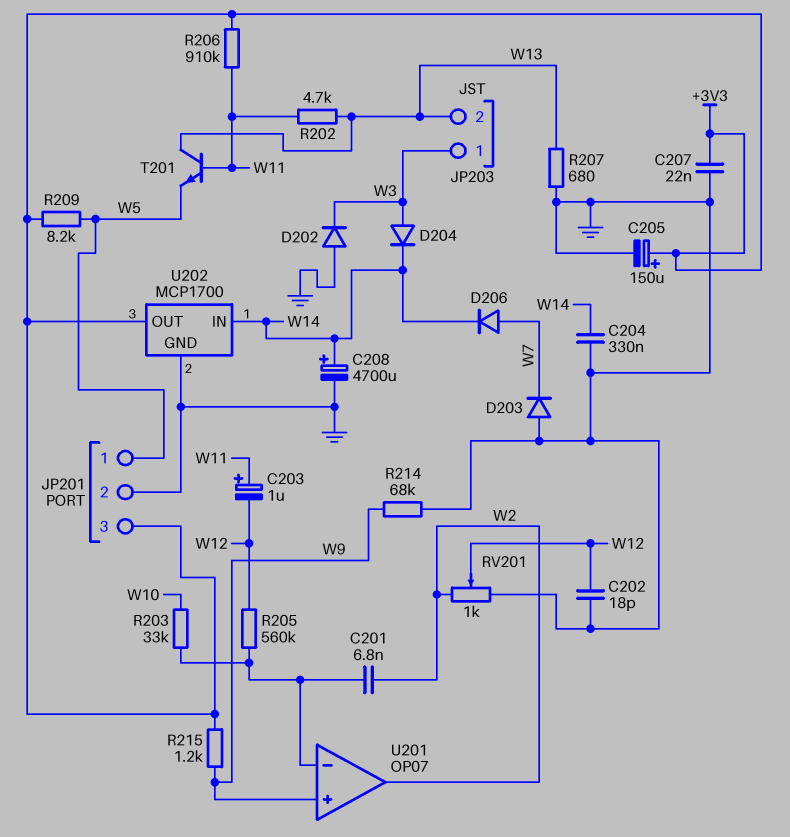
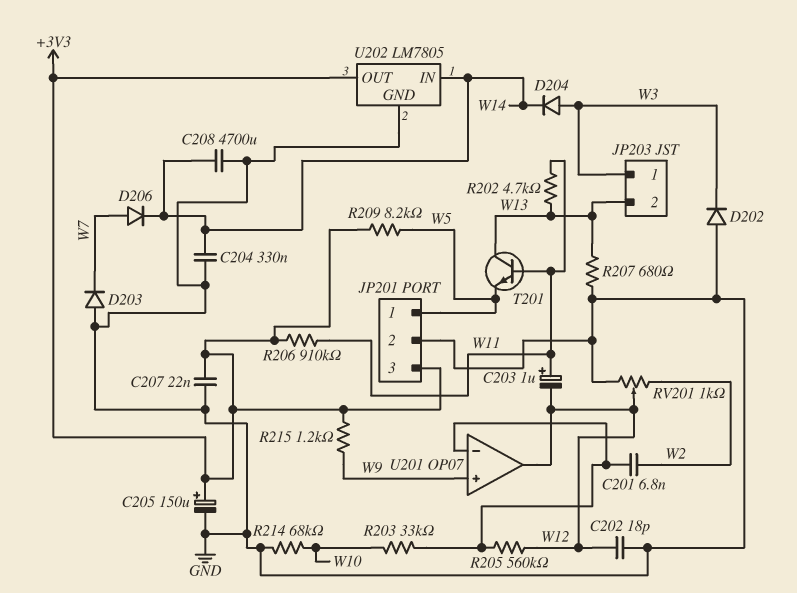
C208: 4700uF (plus W14, minus GND) -> 4700uF (GND, W14)
R214: 68k (GND, W9) -> 68k (GND, W10)
U201 pin out: W2 -> W12
U202: MCP1700 -> LM7805

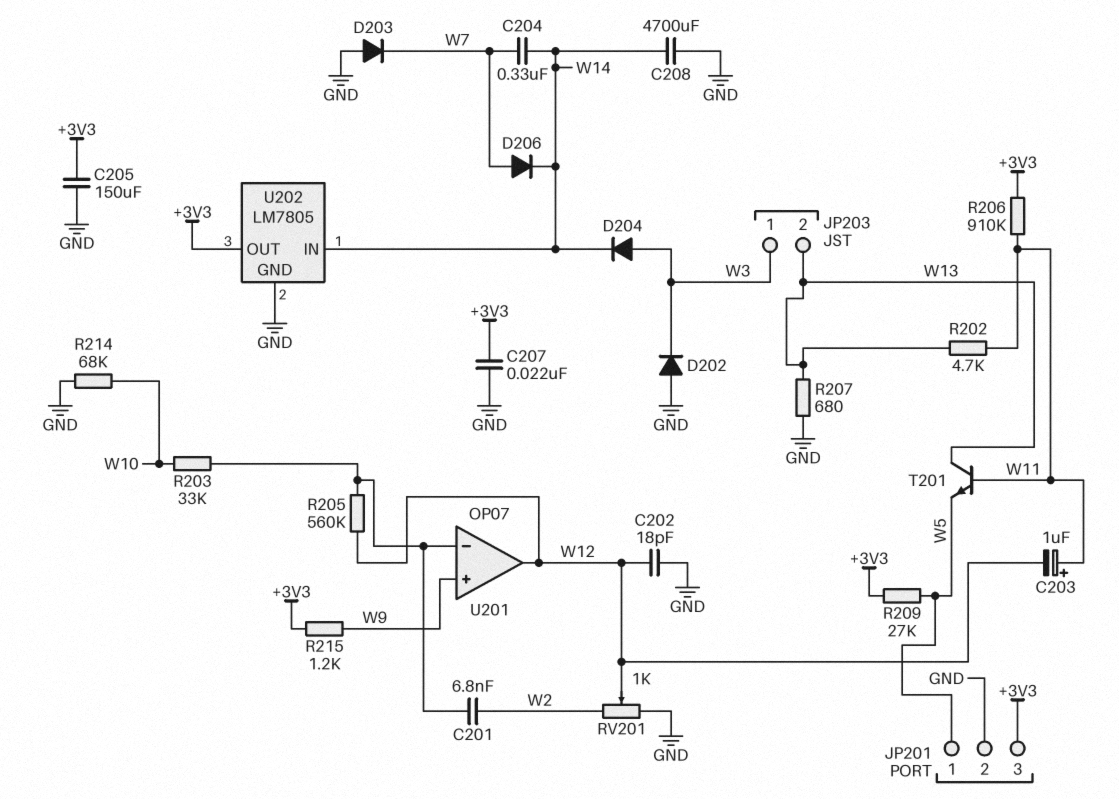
C204: 330nF (GND, W14) -> 330nF (W7, W14)
C205: 150uF (plus +3V3, minus GND) -> 150uF (+3V3, GND)
R209: 8.2k (+3V3, W5) -> 27k (+3V3, W5)

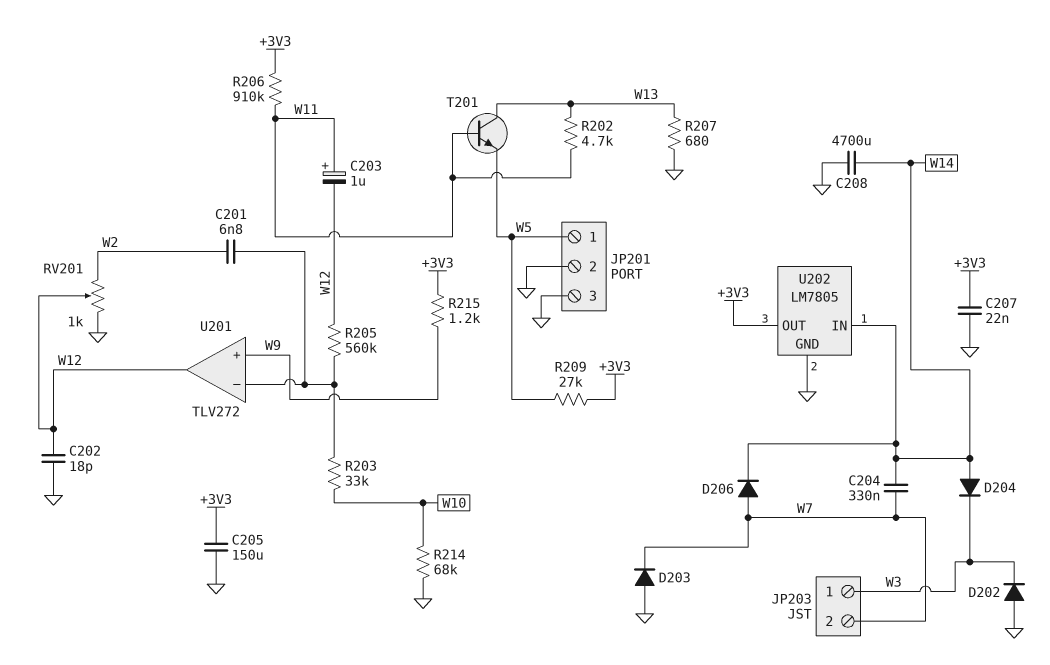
D204: diode (A W3, K W14) -> diode (A W14, K W3)
JP201 pin 3: +3V3 -> GND
JP203 pin 2: W13 -> W7
U201: OP07 -> TLV272

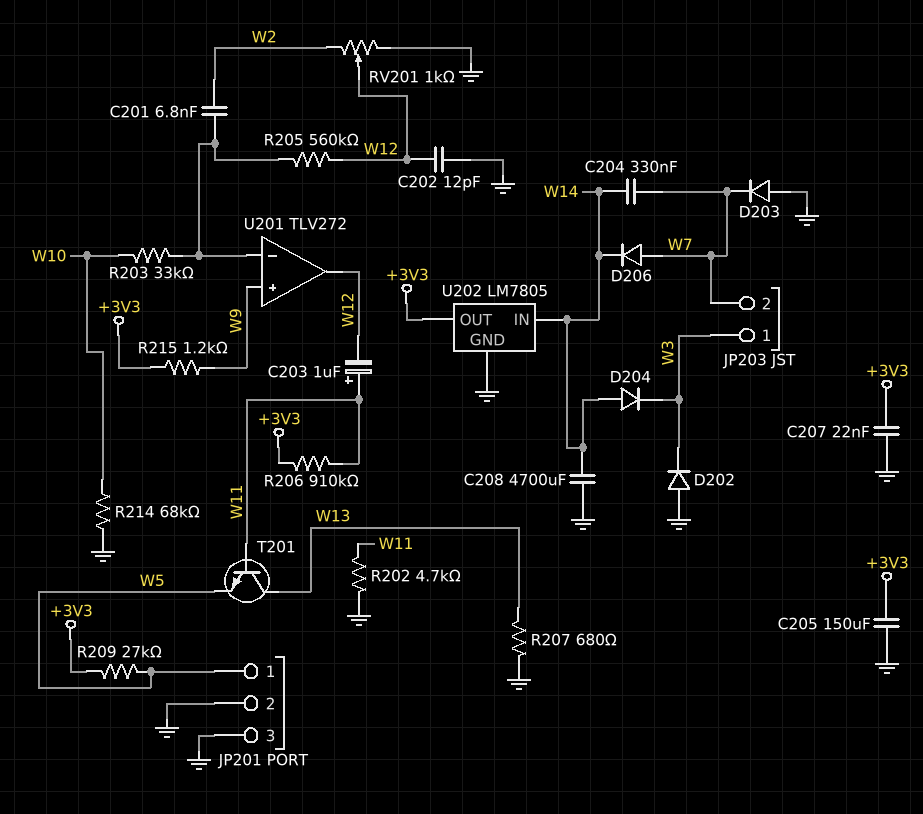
C202: 18pF (GND, W12) -> 12pF (GND, W12)
R202: 4.7k (W11, W13) -> 4.7k (GND, W11)

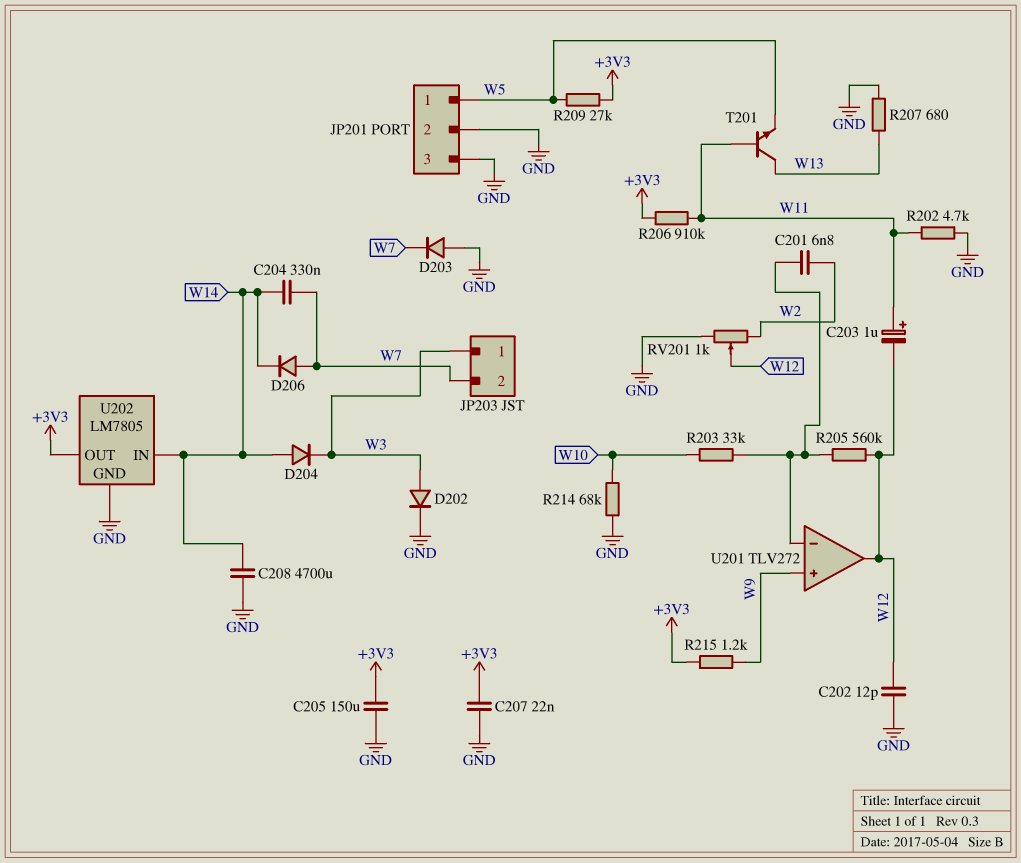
D202: diode (A GND, K W3) -> diode (A W3, K GND)

